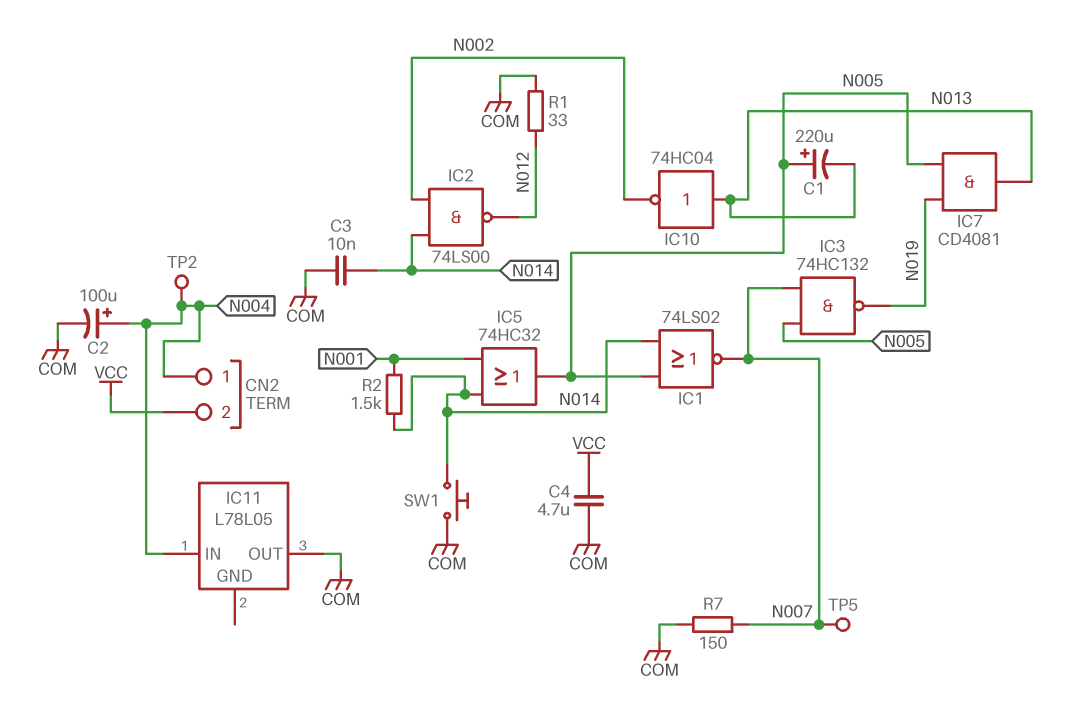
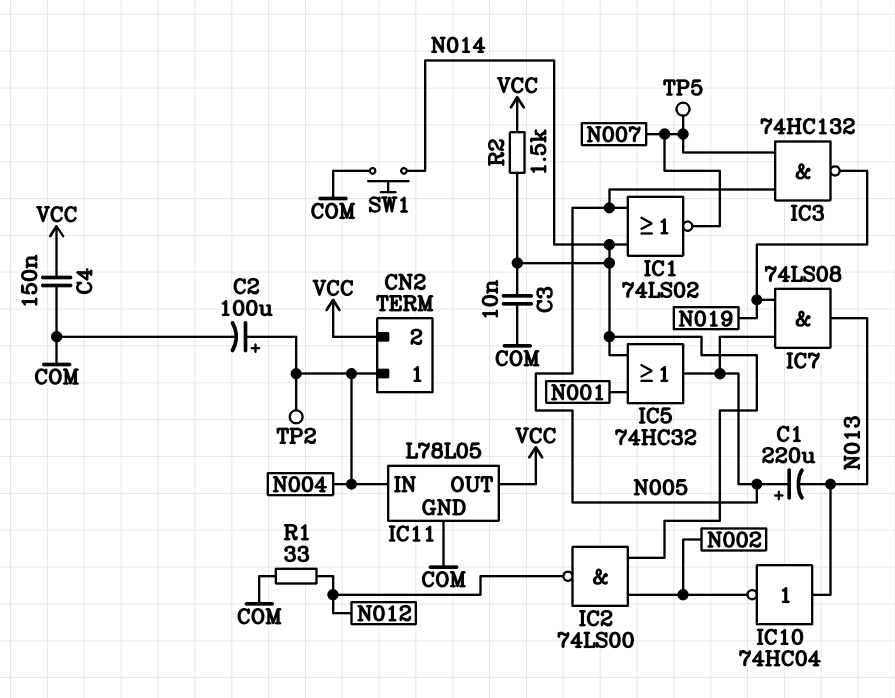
C4: 4.7uF (COM, VCC) -> 150nF (COM, VCC)
IC7: AND CD4081 (in N005, in N019, out N013) -> AND 74LS08 (in N005, in N019, out N013)
IC11 pin GND: none -> COM
IC11 pin OUT: COM -> VCC
R2: 1.5k (N001, N014) -> 1.5k (N014, VCC)
R7: 150 (COM, N007) -> none

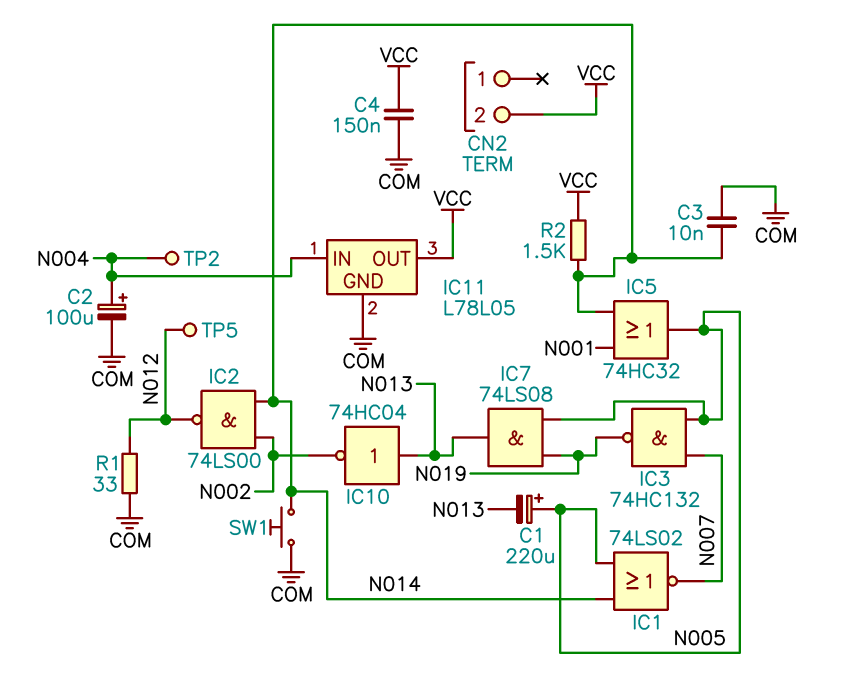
CN2 pin 1: N004 -> none
TP5: test point (N007) -> test point (N012)

